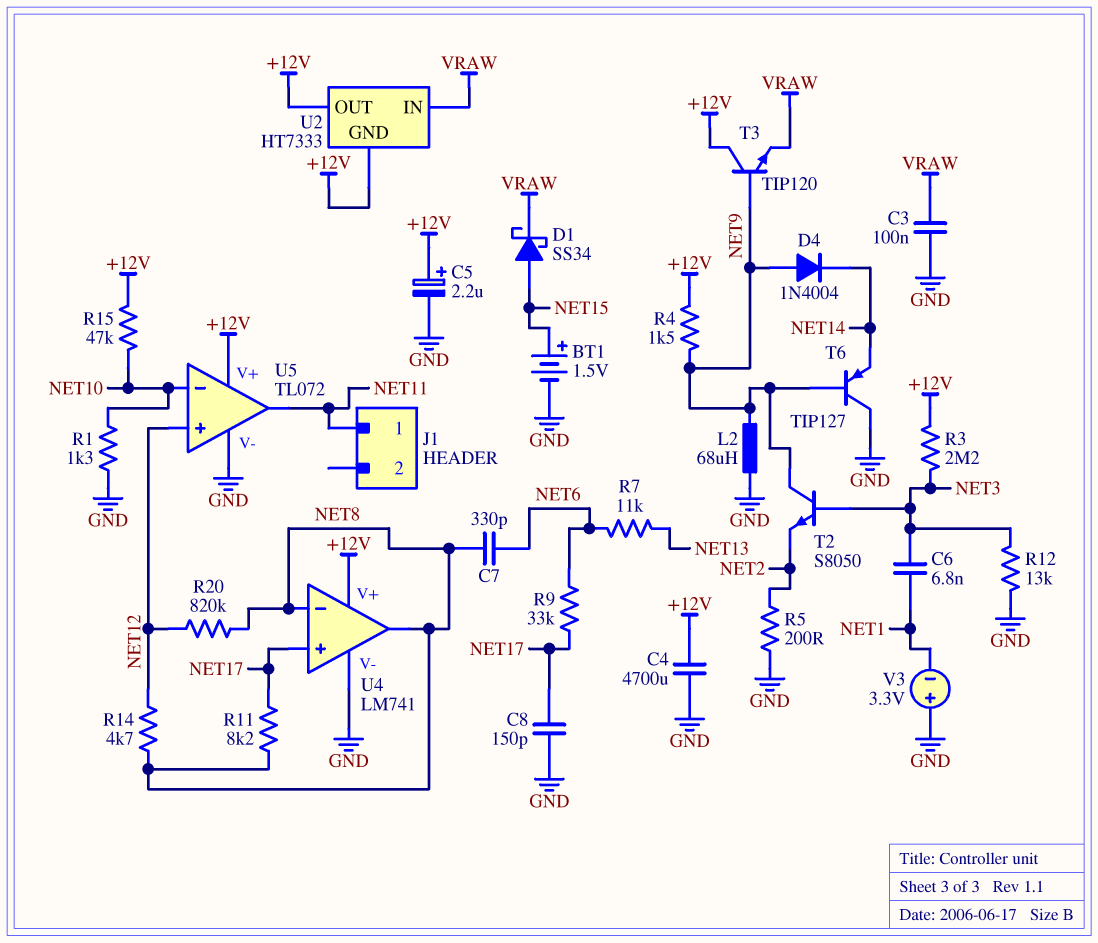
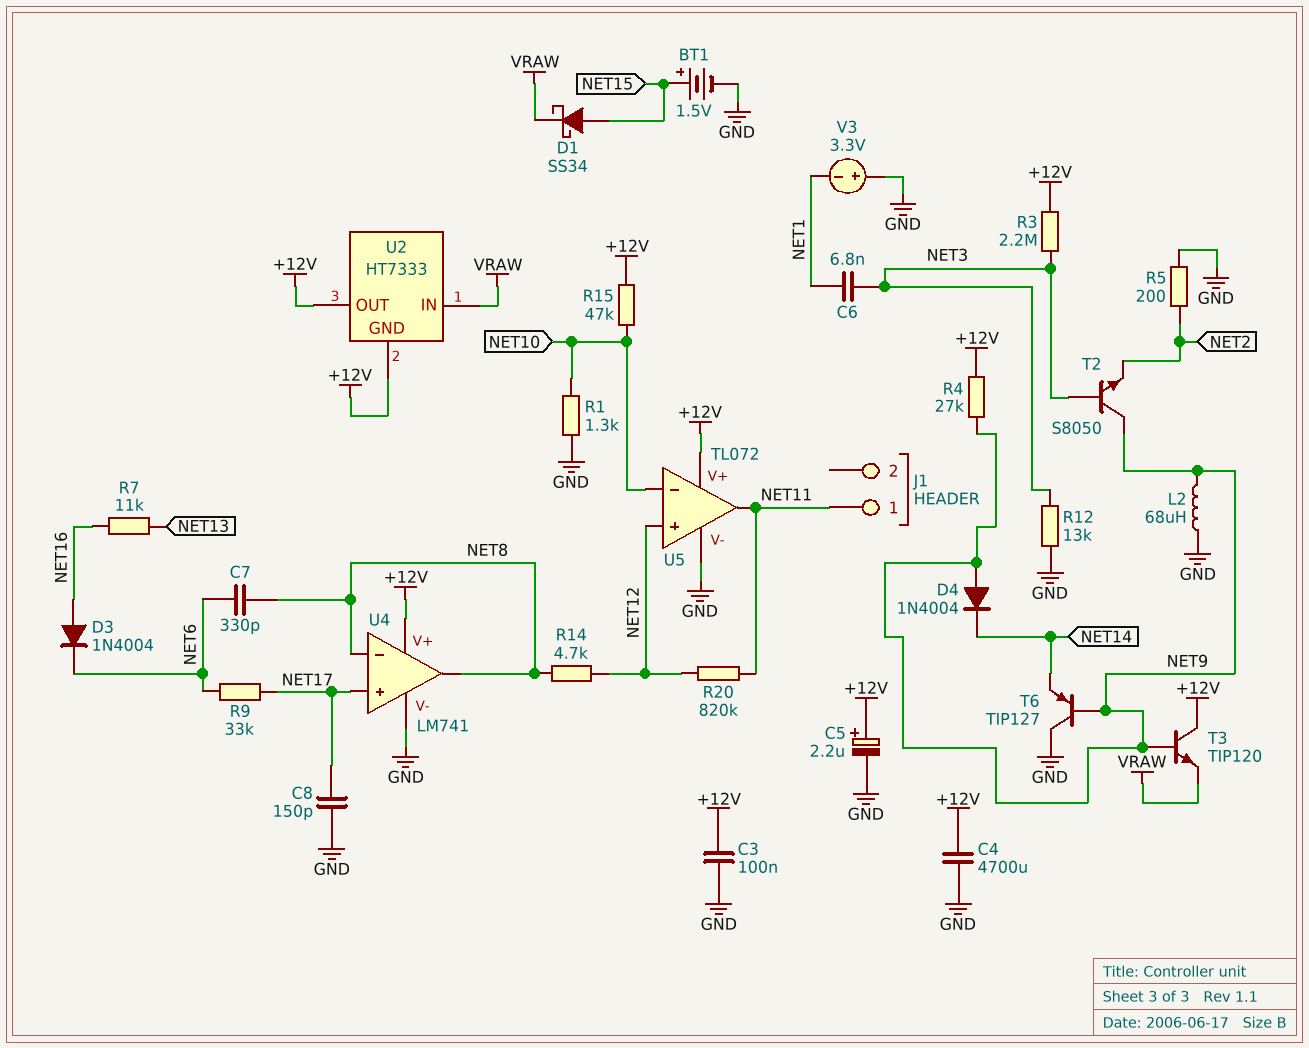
C3: 100nF (GND, VRAW) -> 100nF (+12V, GND)
D3: none -> diode 1N4004 (A NET16, K NET6)
R4: 1.5k (+12V, NET9) -> 27k (+12V, NET9)
R7: 11k (NET6, NET13) -> 11k (NET13, NET16)
R11: 8.2k (NET8, NET17) -> none
R20: 820k (NET8, NET12) -> 820k (NET11, NET12)

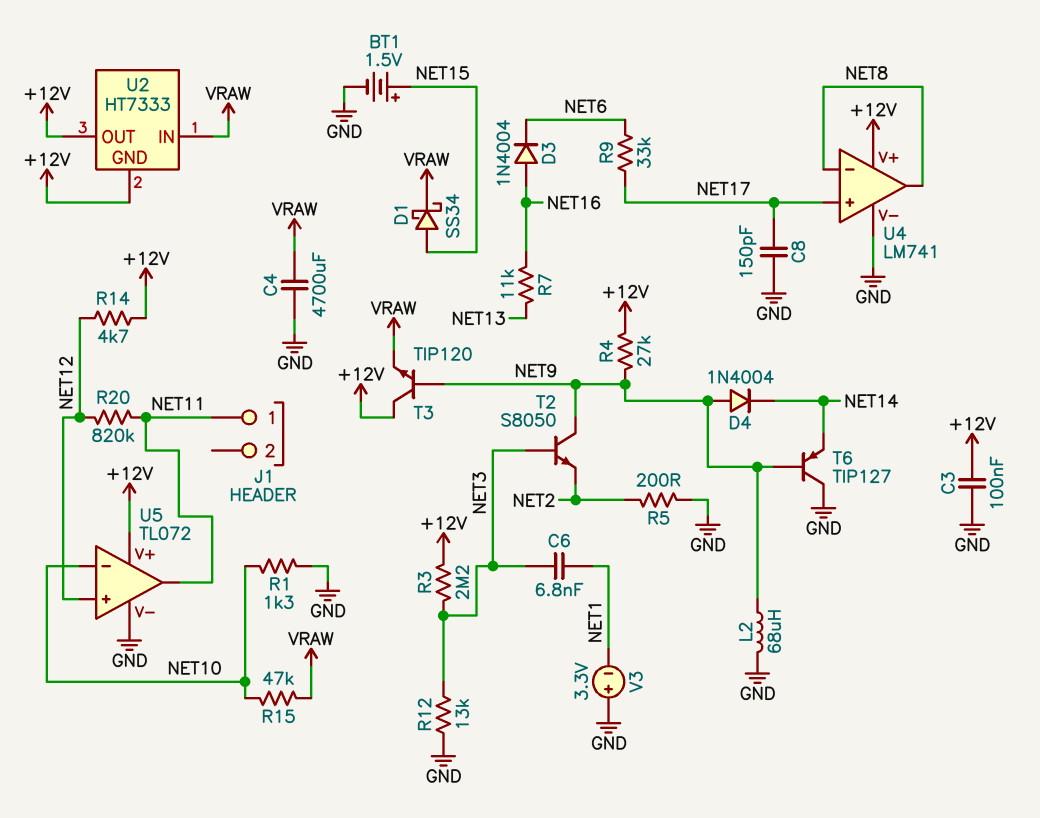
C4: 4700uF (+12V, GND) -> 4700uF (GND, VRAW)
C5: 2.2uF (plus +12V, minus GND) -> none
C7: 330pF (NET6, NET8) -> none
R14: 4.7k (NET8, NET12) -> 4.7k (+12V, NET12)
R15: 47k (+12V, NET10) -> 47k (NET10, VRAW)

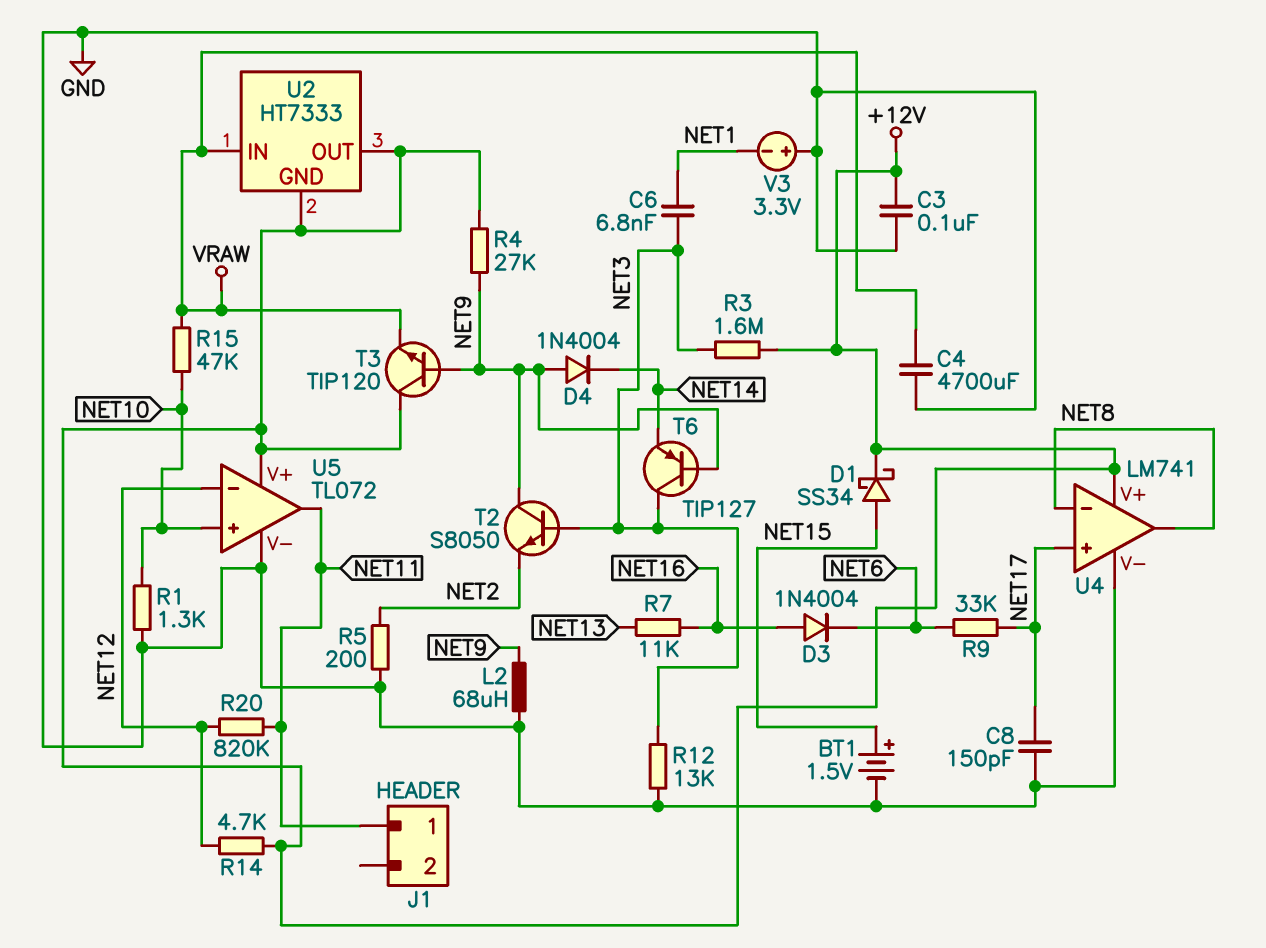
D1: schottky SS34 (A NET15, K VRAW) -> schottky SS34 (A NET15, K +12V)
R3: 2.2M (+12V, NET3) -> 1.6M (+12V, NET3)
T6: PNP TIP127 (B NET9, C GND, E NET14) -> PNP TIP127 (B NET9, C NET3, E NET14)
U5 pin in+: NET12 -> NET10
U5 pin in-: NET10 -> NET12

